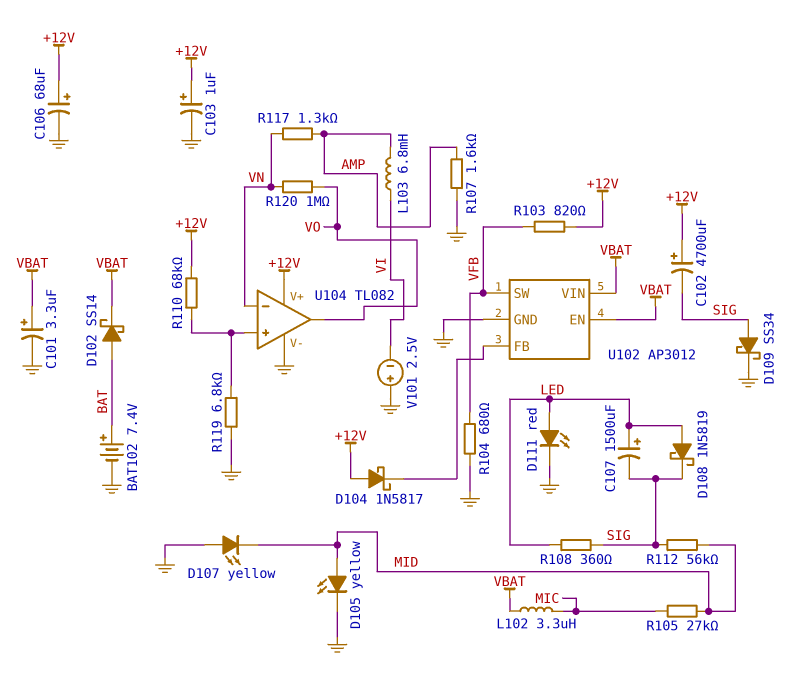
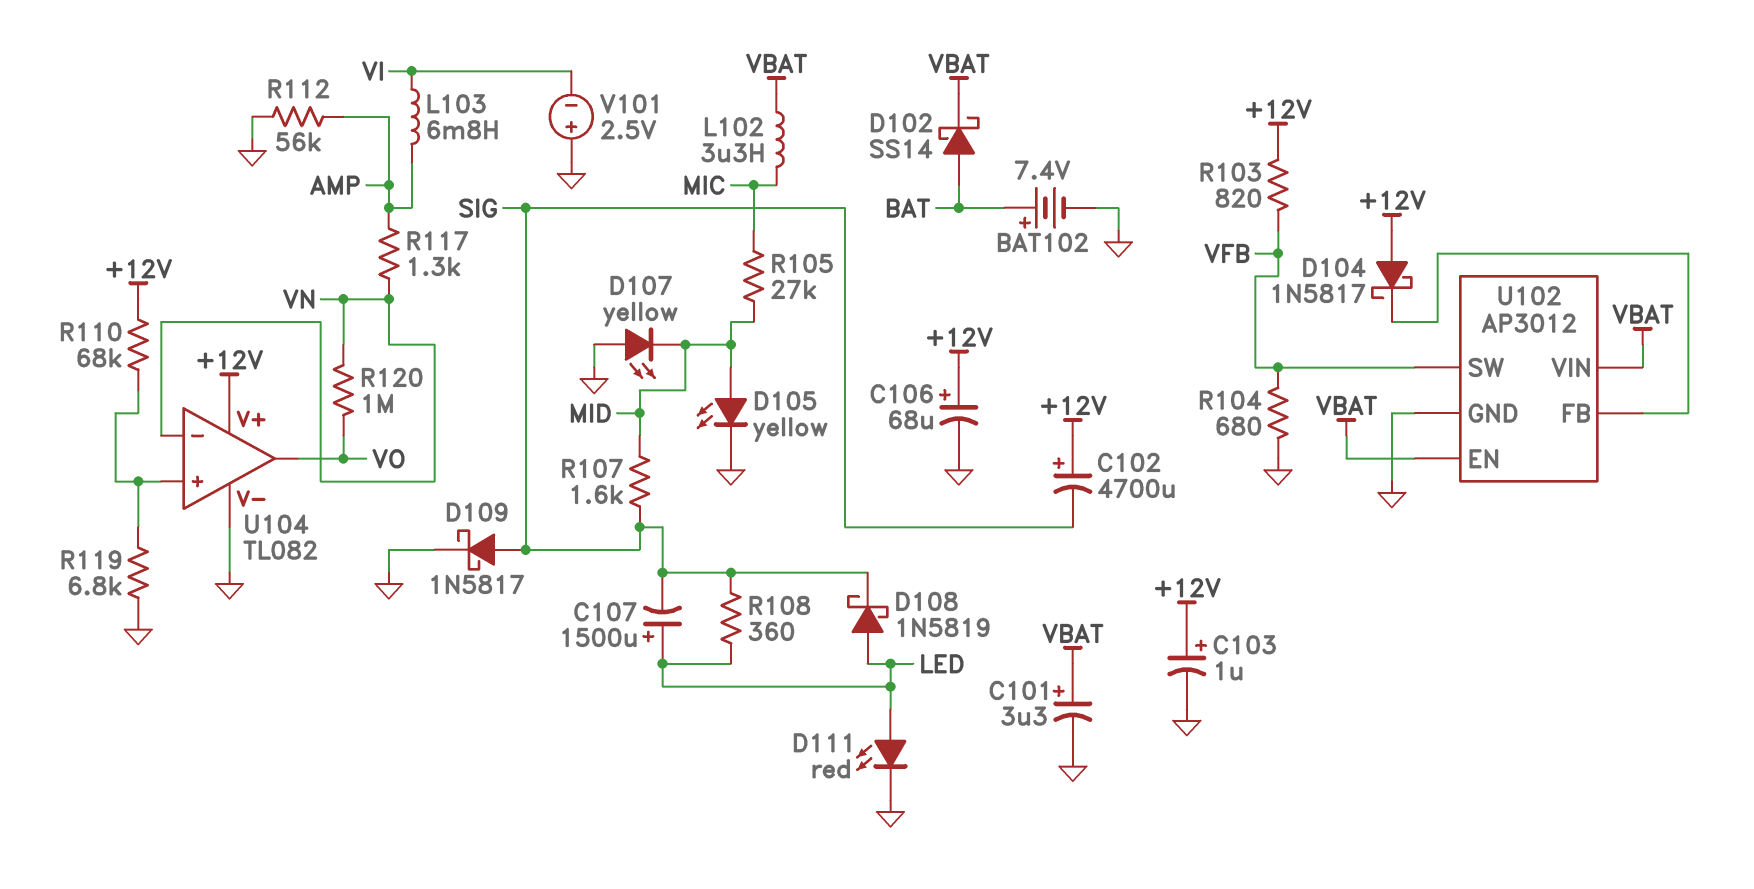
D109: schottky SS34 (A SIG, K GND) -> schottky 1N5817 (A SIG, K GND)
R107: 1.6k (AMP, GND) -> 1.6k (MID, SIG)
R112: 56k (MID, SIG) -> 56k (AMP, GND)

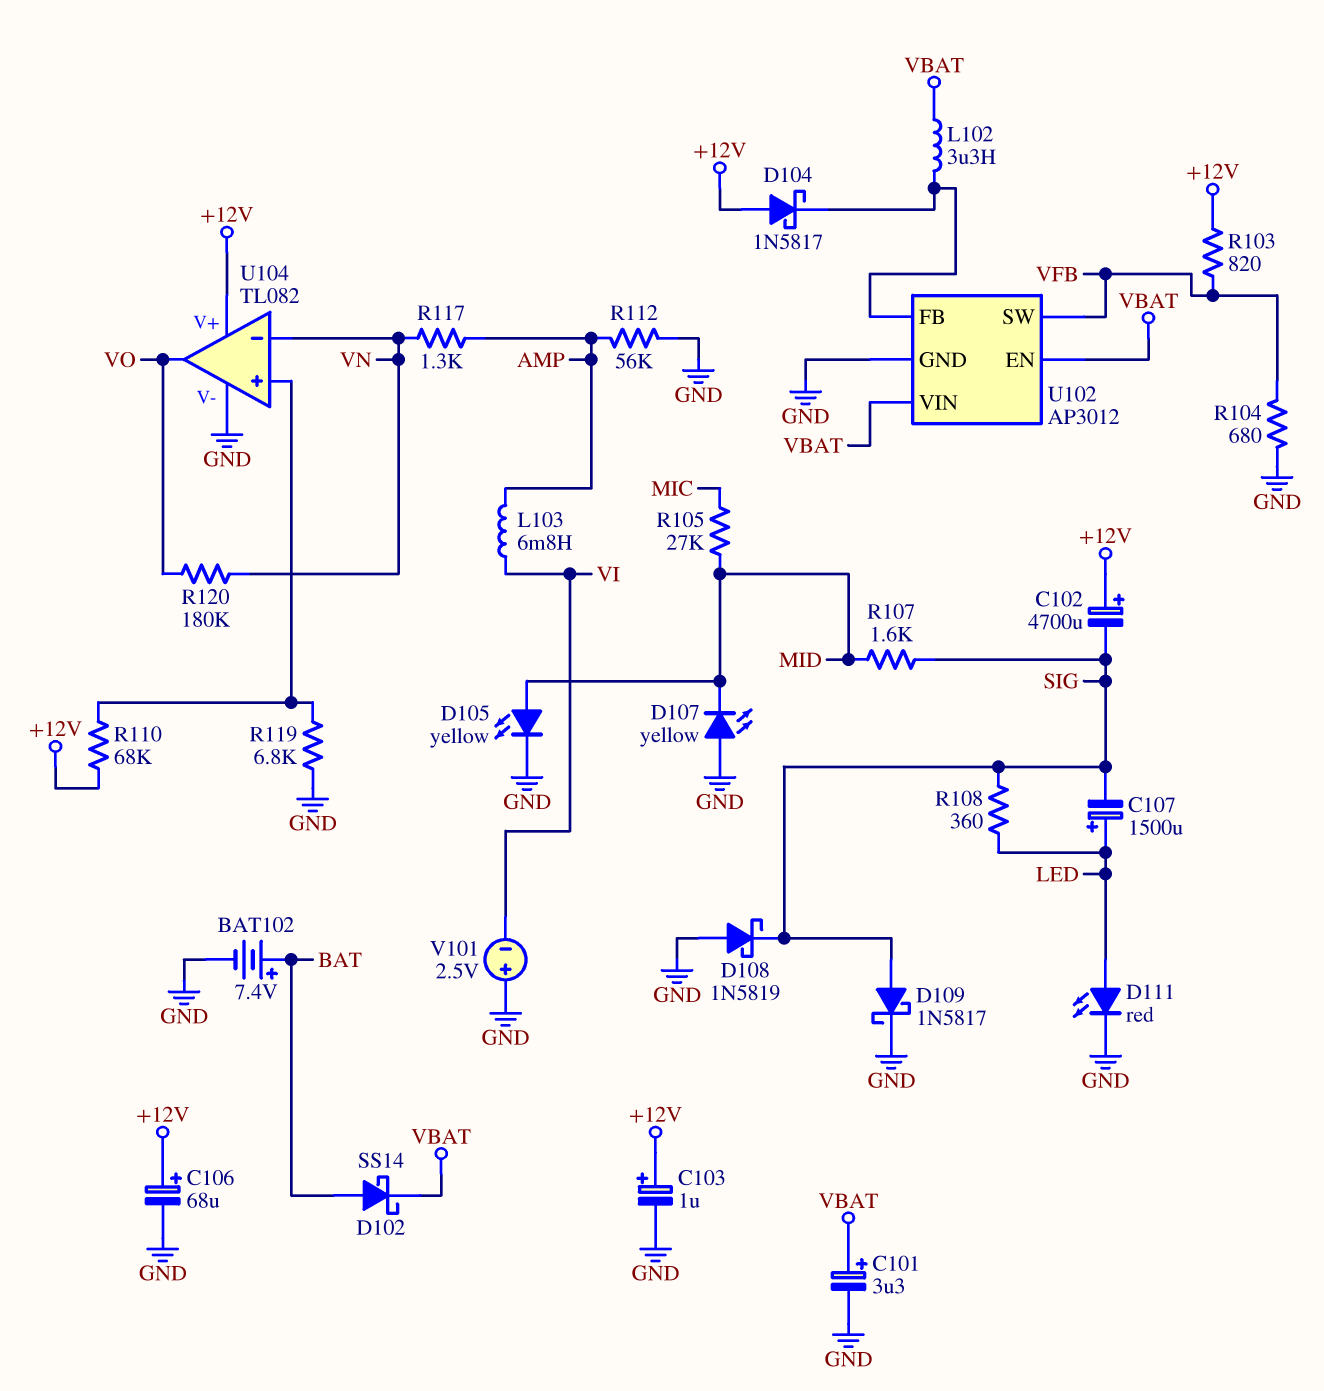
D108: schottky 1N5819 (A LED, K SIG) -> schottky 1N5819 (A GND, K SIG)
L102: 3.3uH (MIC, VBAT) -> 3.3uH (U102/FB, VBAT)
R120: 1M (VN, VO) -> 180k (VN, VO)

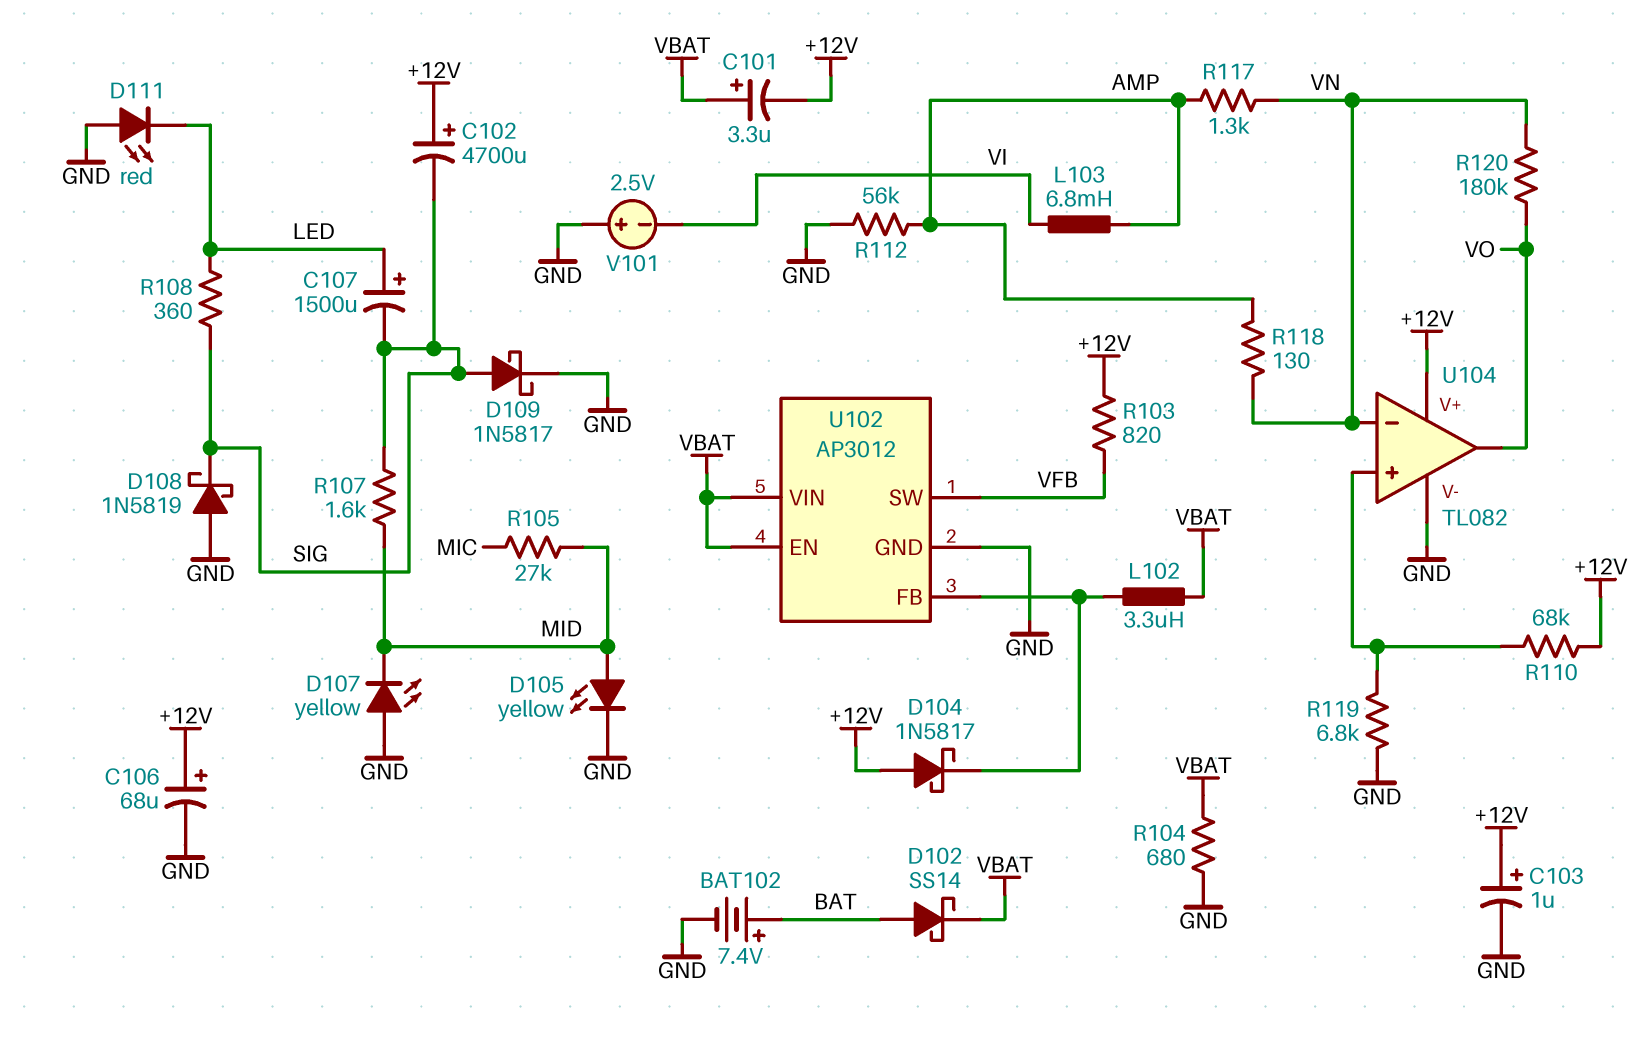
C101: 3.3uF (plus VBAT, minus GND) -> 3.3uF (plus VBAT, minus +12V)
D111: LED red (A LED, K GND) -> LED red (A GND, K LED)
R104: 680 (GND, VFB) -> 680 (GND, VBAT)
R118: none -> 130 (AMP, VN)

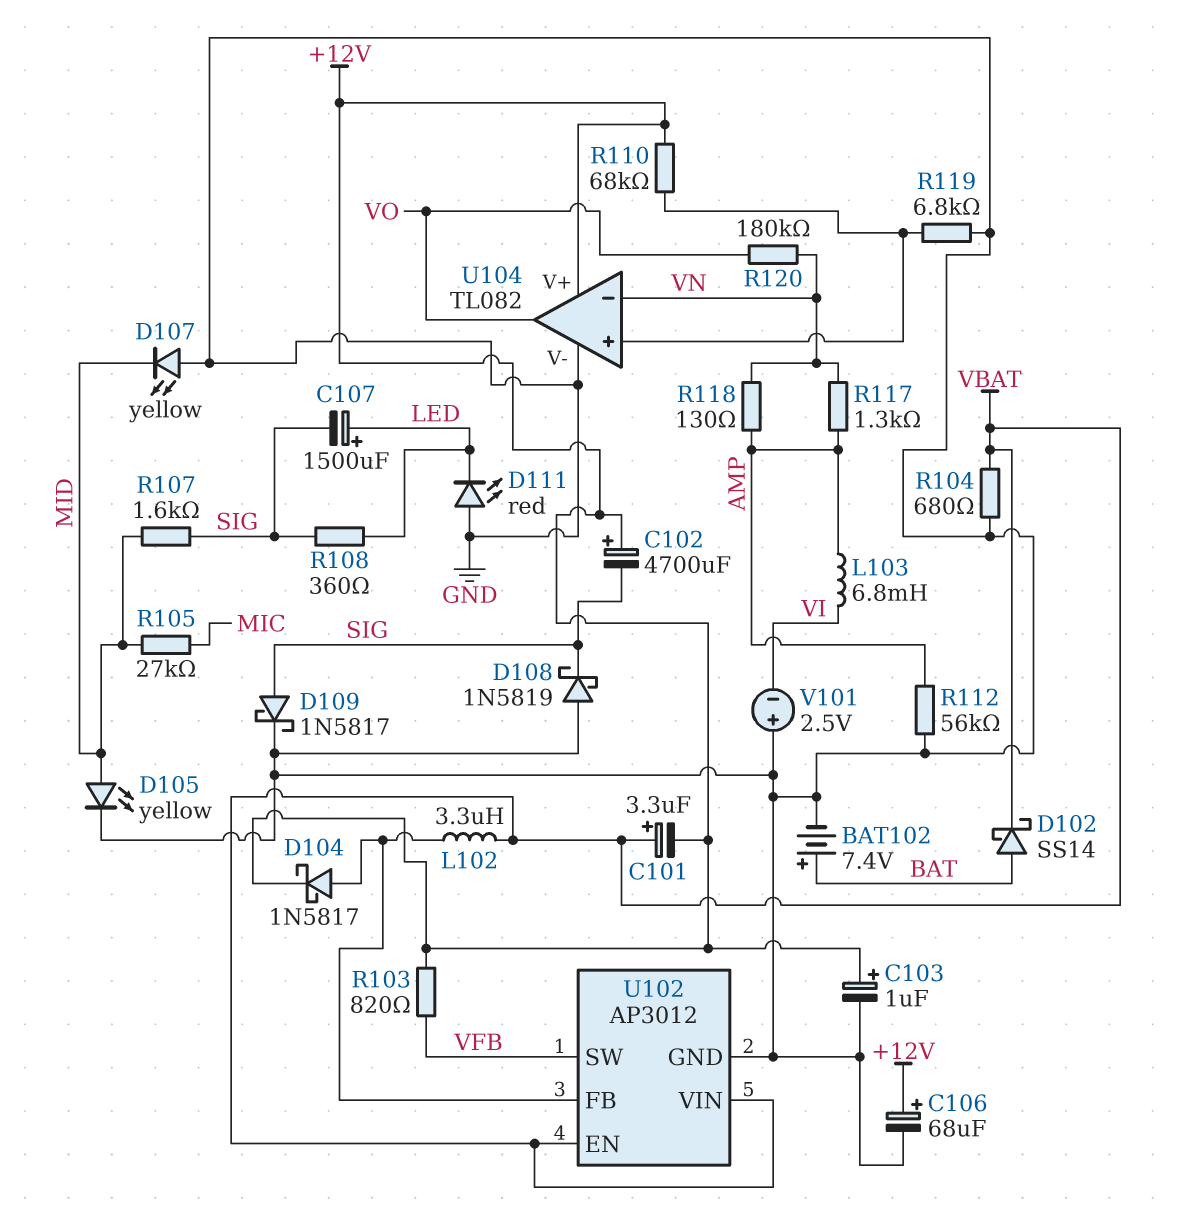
D104: schottky 1N5817 (A +12V, K U102/FB) -> schottky 1N5817 (A U102/FB, K +12V)

